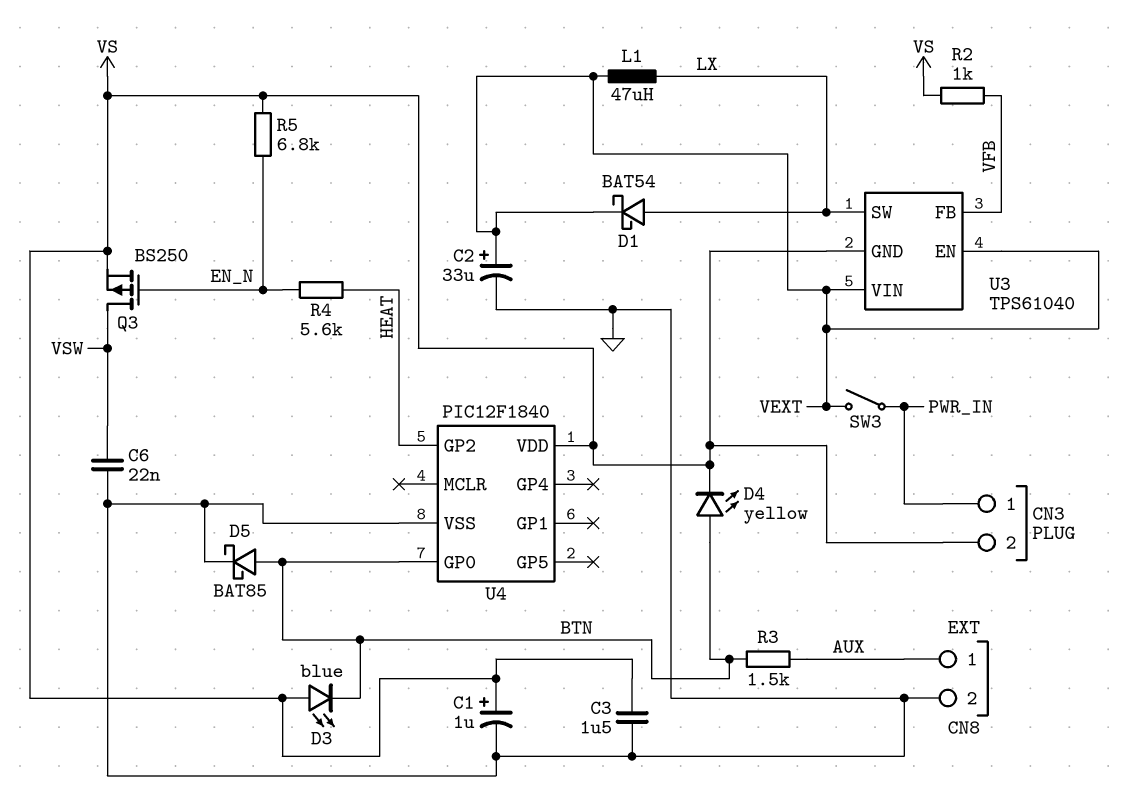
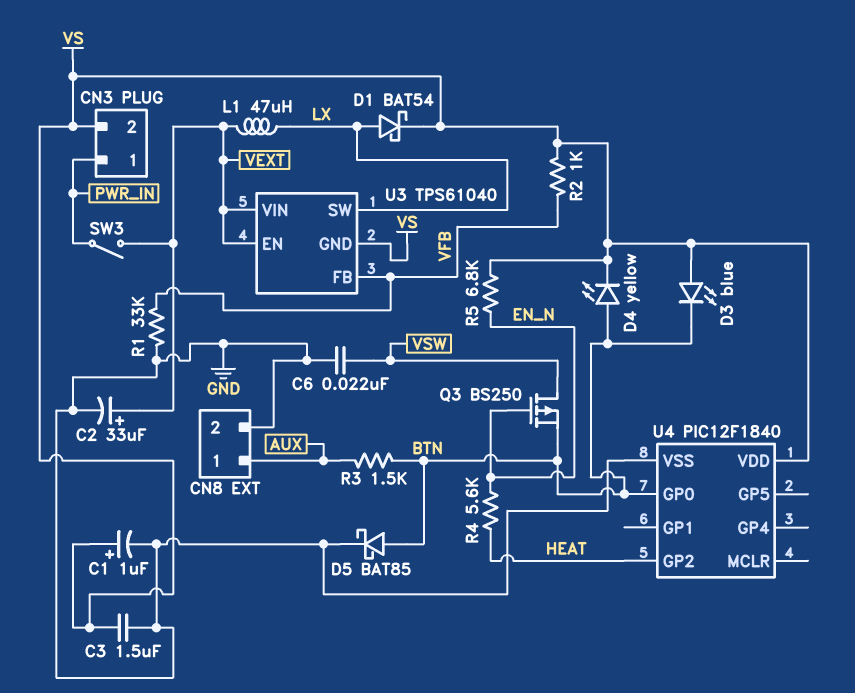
D1: schottky BAT54 (A LX, K VEXT) -> schottky BAT54 (A LX, K VS)
Q3: PMOS BS250 (G EN_N, D VSW, S VS) -> PMOS BS250 (G EN_N, D VSW, S BTN)
R1: none -> 33k (GND, VFB)

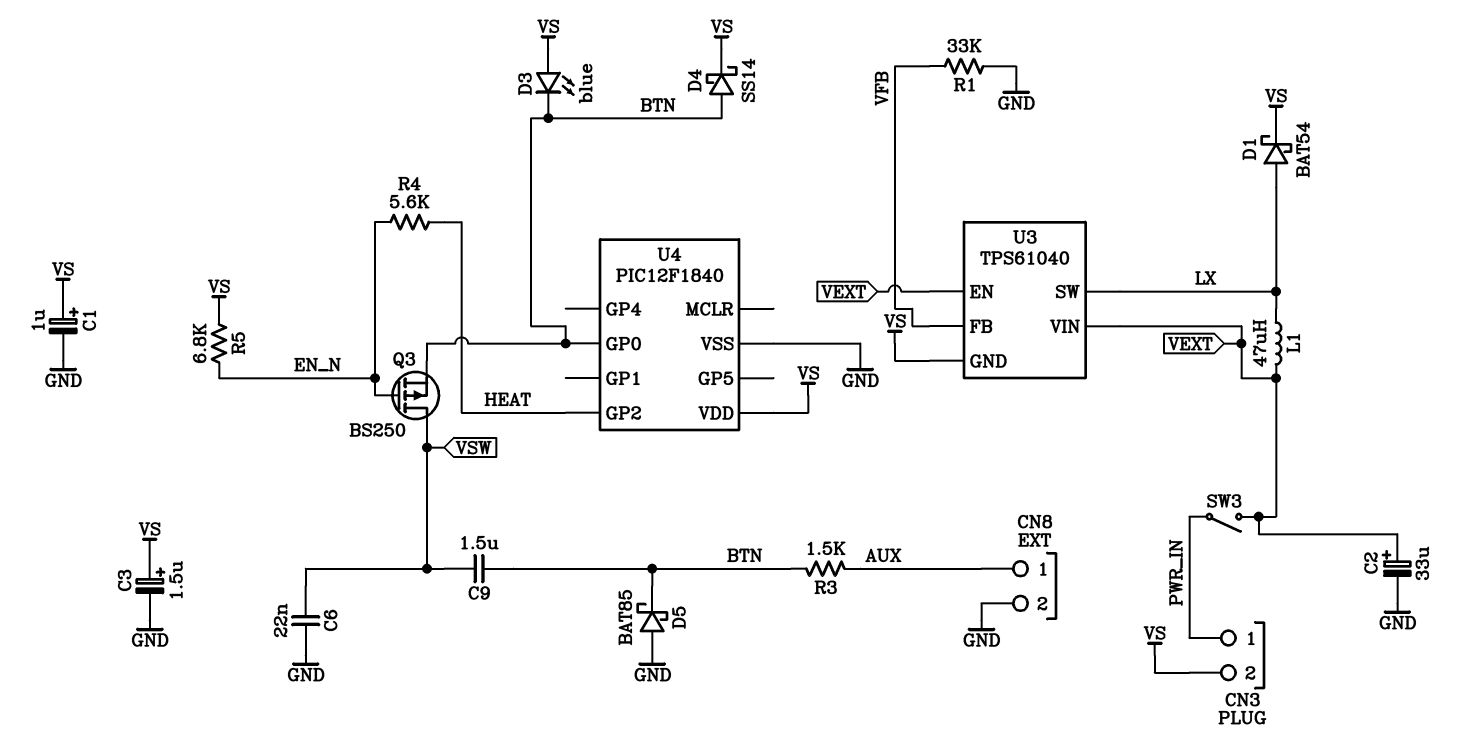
C3: 1.5uF (GND, VS) -> 1.5uF (plus VS, minus GND)
C9: none -> 1.5uF (BTN, VSW)
D4: LED yellow (A BTN, K VS) -> schottky SS14 (A BTN, K VS)
D5: schottky BAT85 (A BTN, K GND) -> schottky BAT85 (A GND, K BTN)
R2: 1k (VFB, VS) -> none

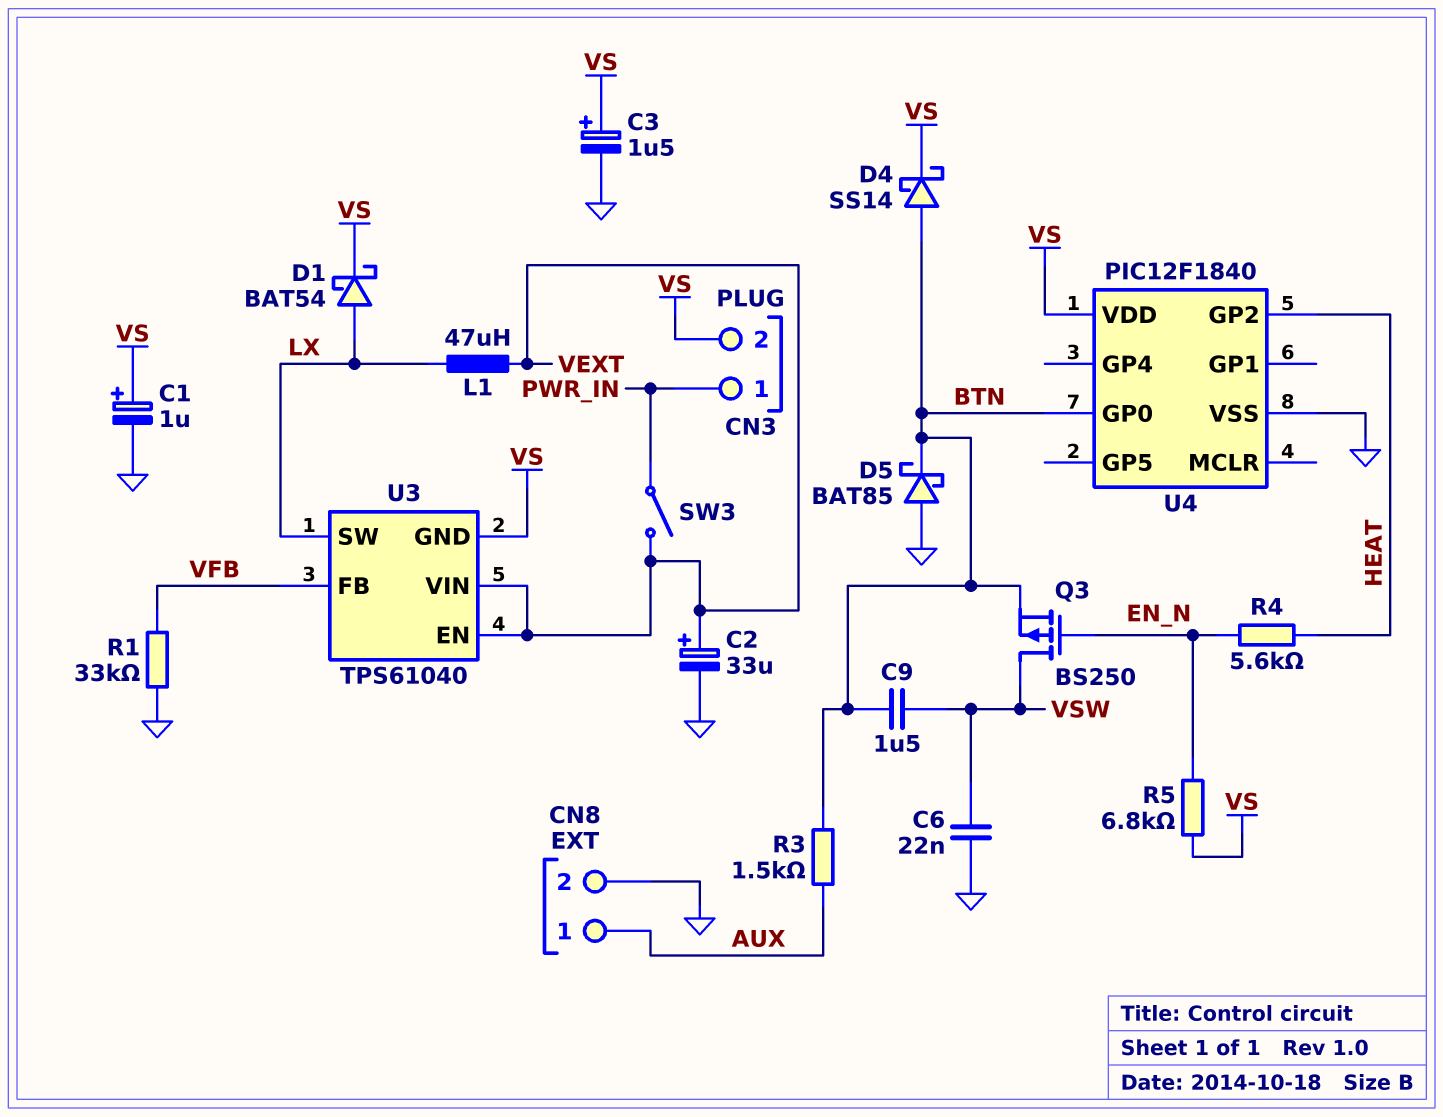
D3: LED blue (A VS, K BTN) -> none

